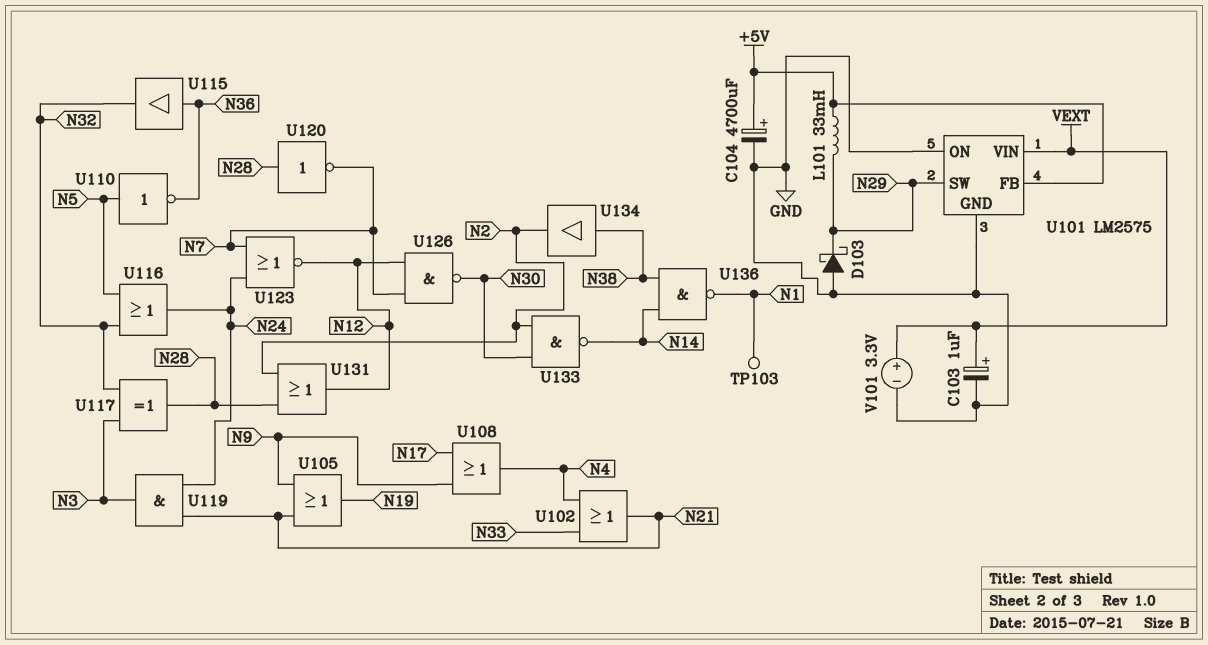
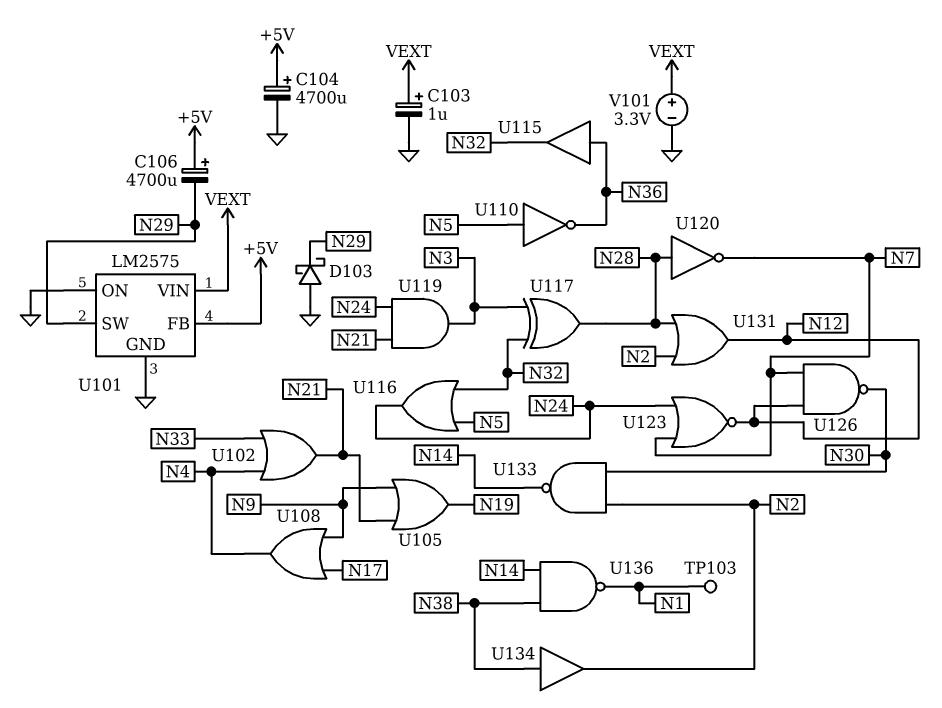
C106: none -> 4700uF (plus +5V, minus N29)
L101: 33mH (+5V, N29) -> none

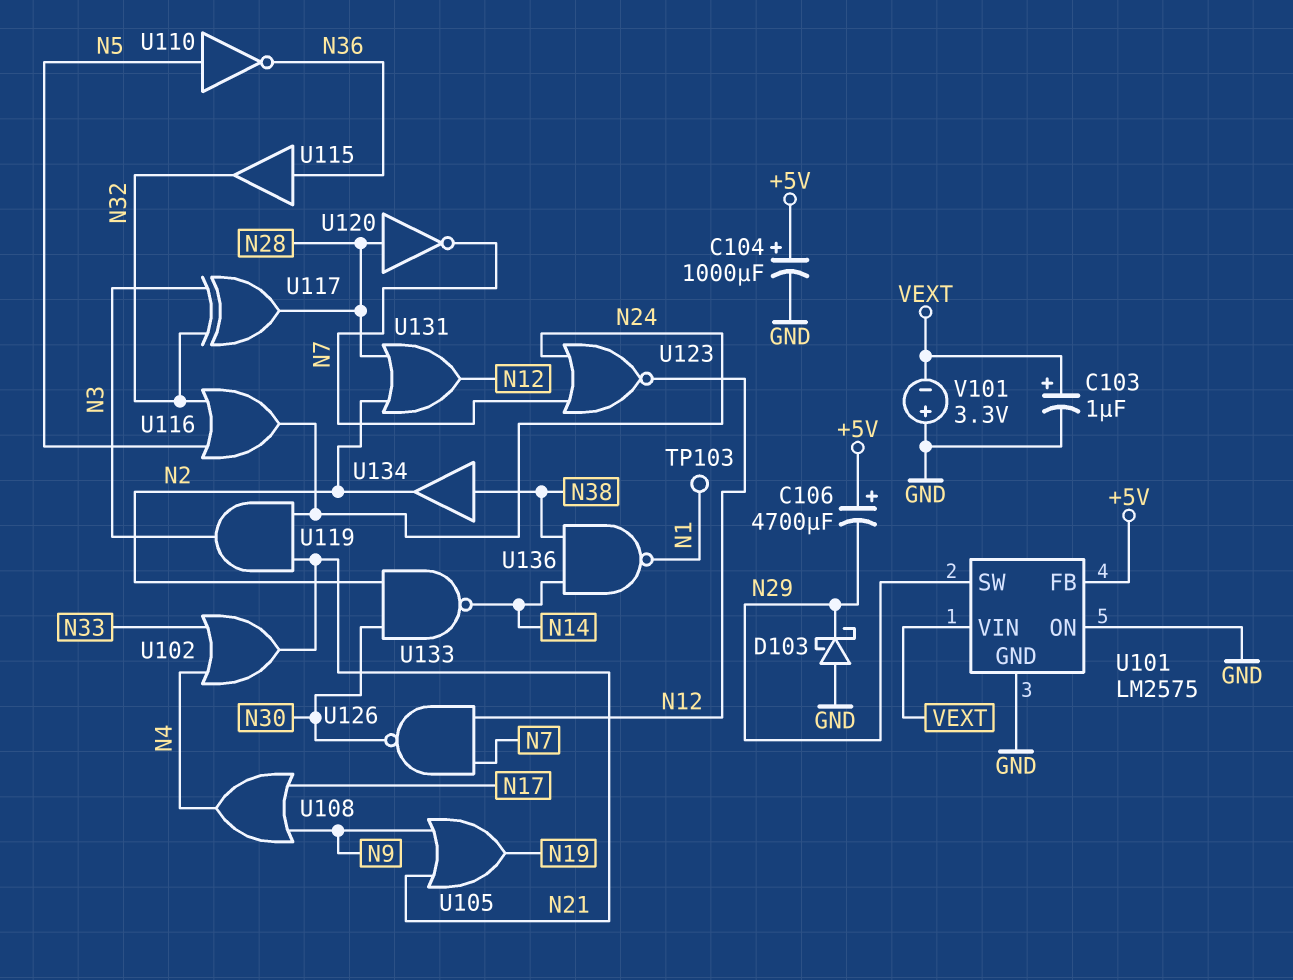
C104: 4700uF (plus +5V, minus GND) -> 1000uF (plus +5V, minus GND)
V101: 3.3V (plus VEXT, minus GND) -> 3.3V (plus GND, minus VEXT)

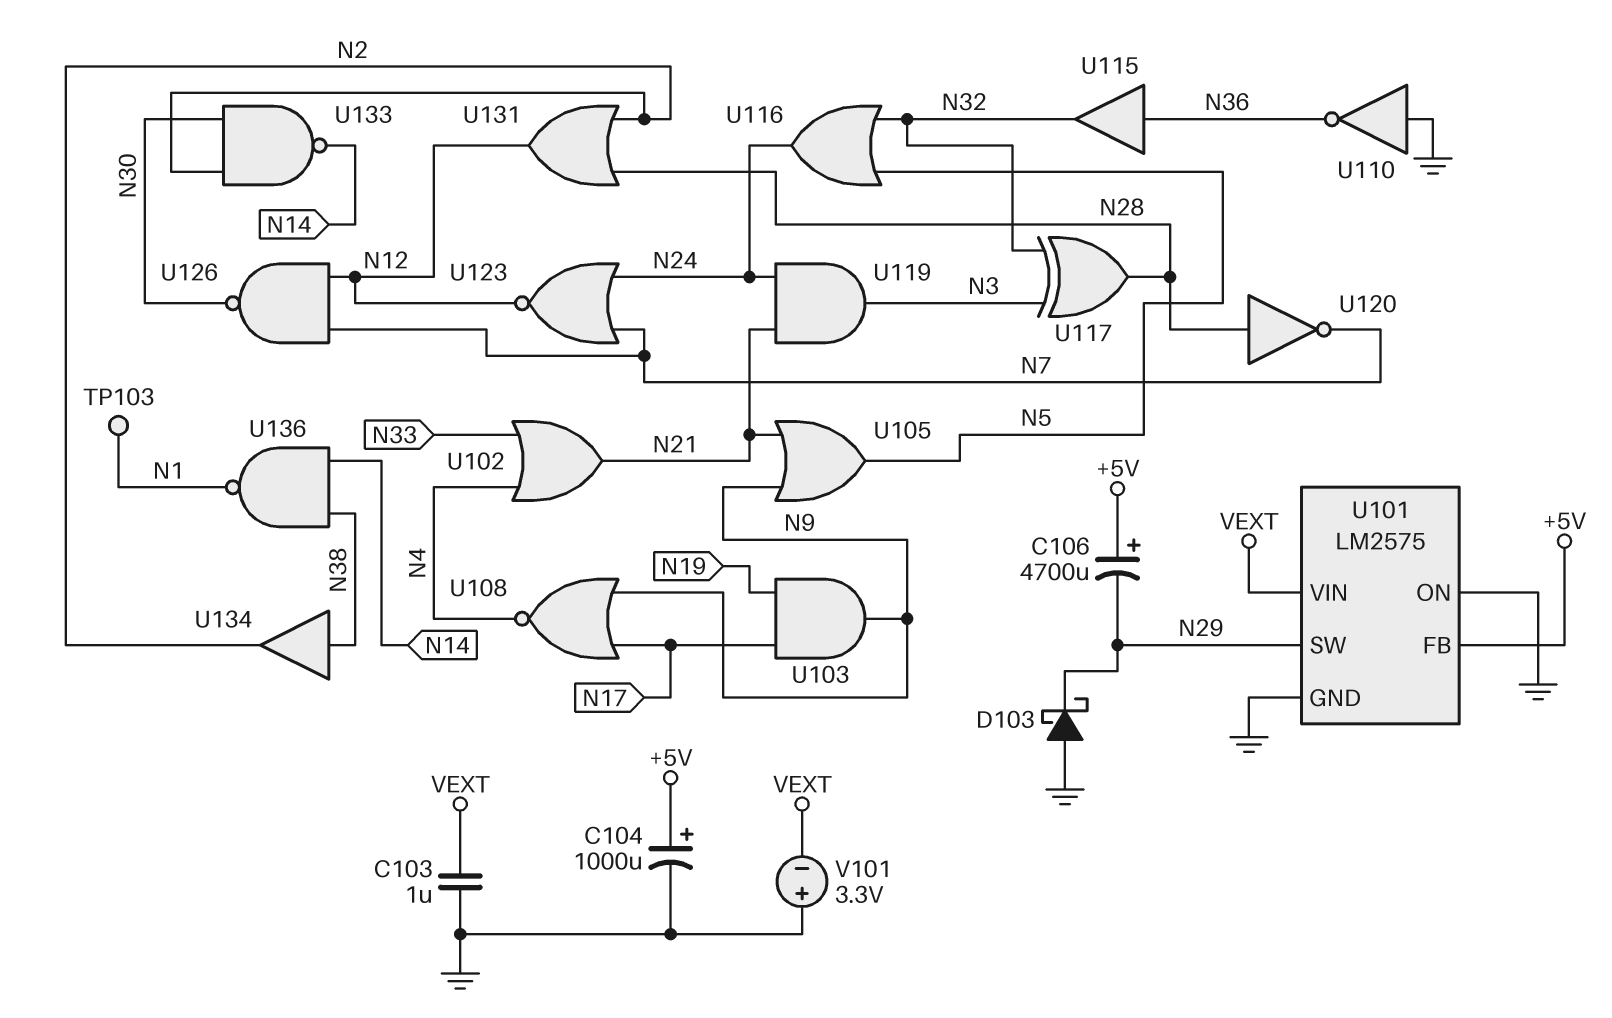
C103: 1uF (plus VEXT, minus GND) -> 1uF (GND, VEXT)
U103: none -> AND (in N17, in N19, out N9)
U105: OR (in N9, in N21, out N19) -> OR (in N9, in N21, out N5)
U108: OR (in N9, in N17, out N4) -> NOR (in N9, in N17, out N4)
U110: NOT (in N5, out N36) -> NOT (in GND, out N36)

